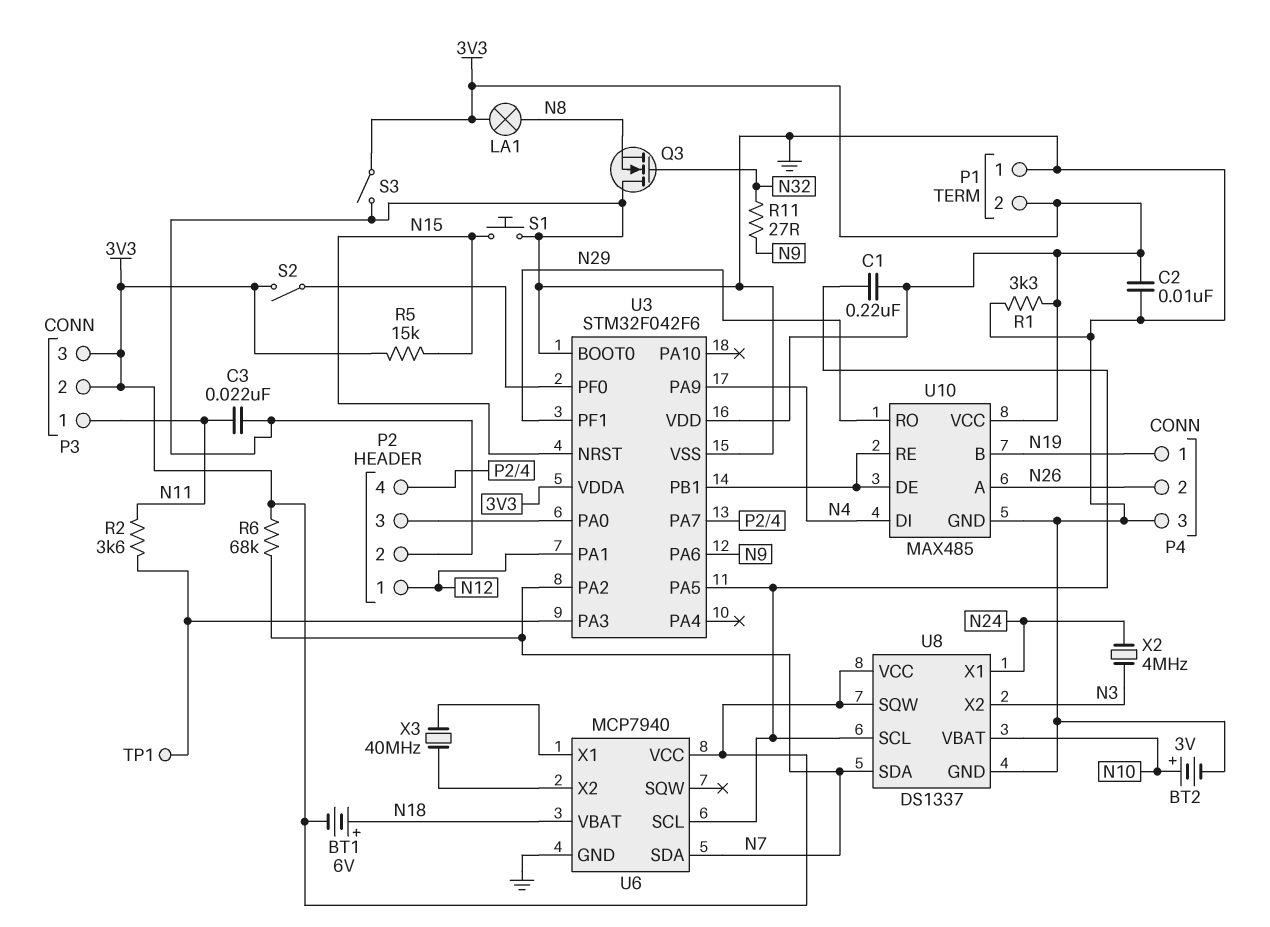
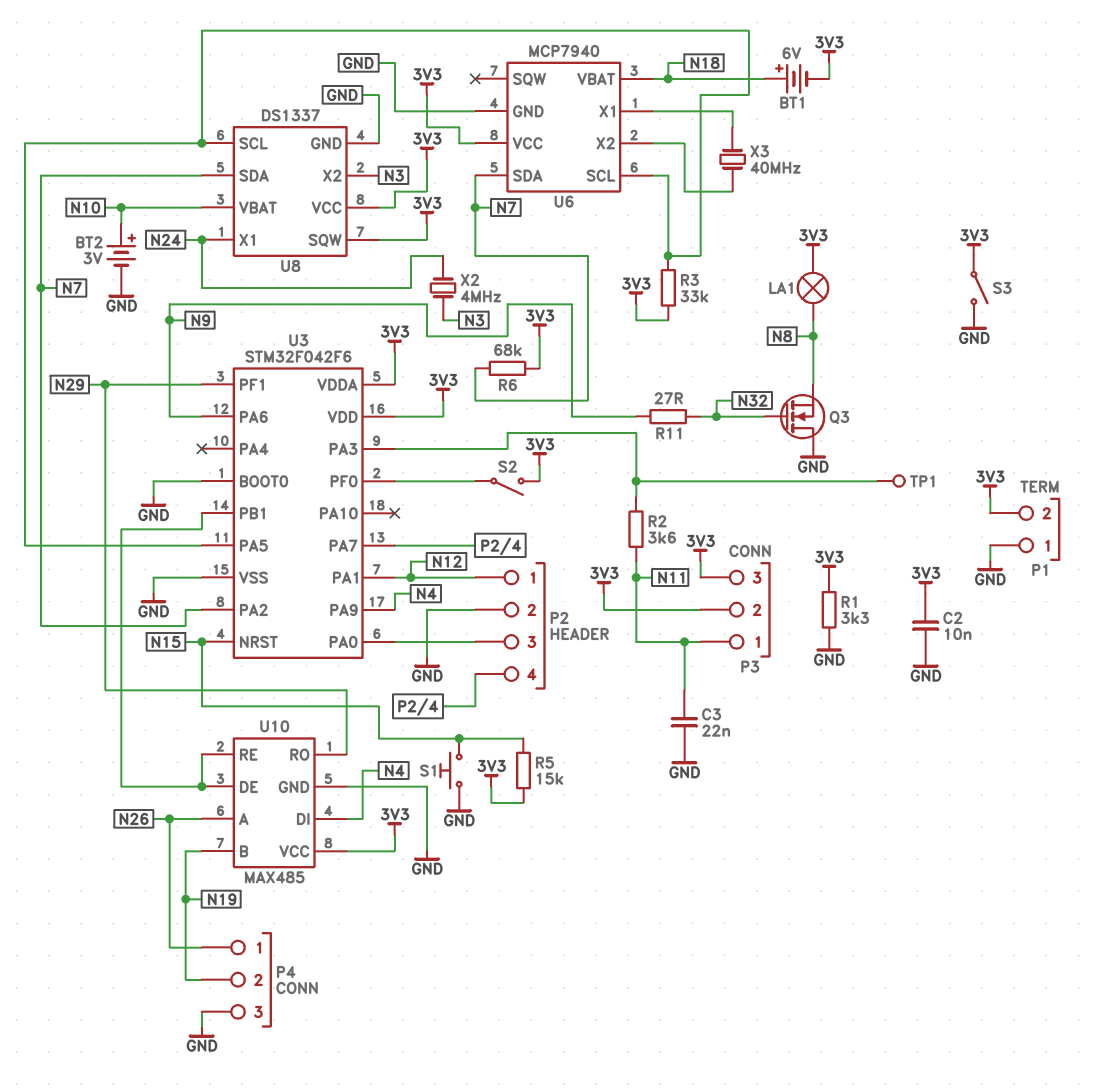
C1: 220nF (3V3, U3/PA5) -> none
P4 pin 1: N19 -> N26
P4 pin 2: N26 -> N19
R3: none -> 33k (3V3, U3/PA5)

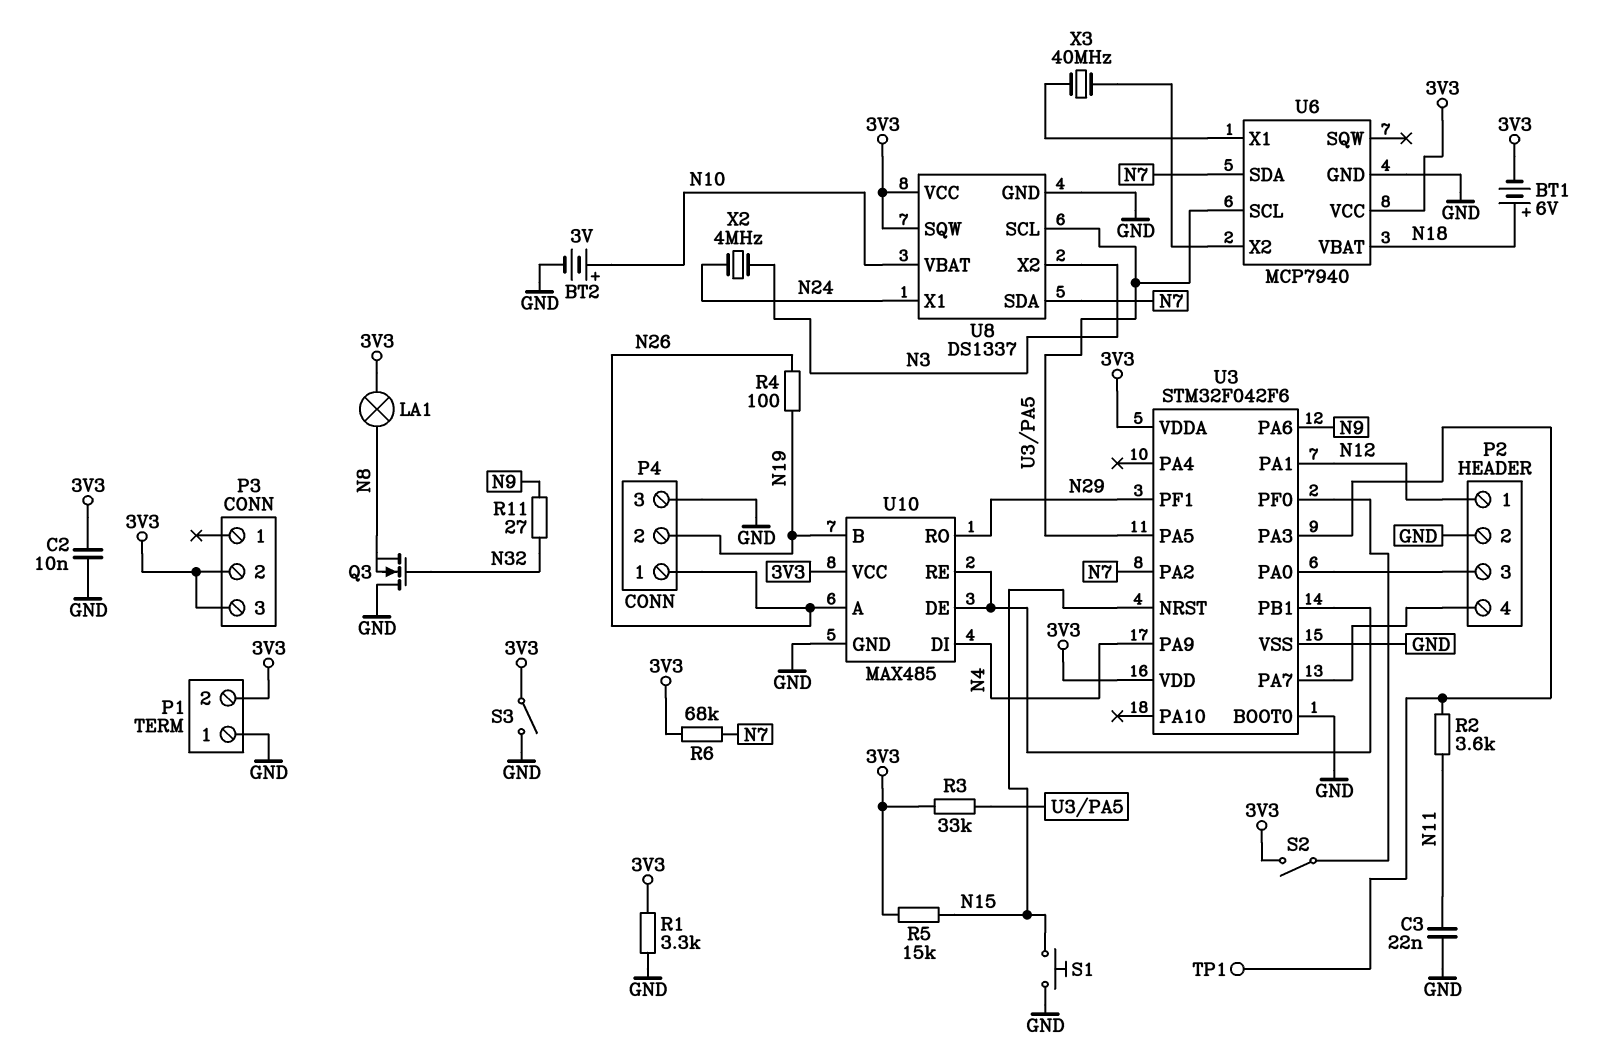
P3 pin 1: N11 -> none
R4: none -> 100 (N19, N26)

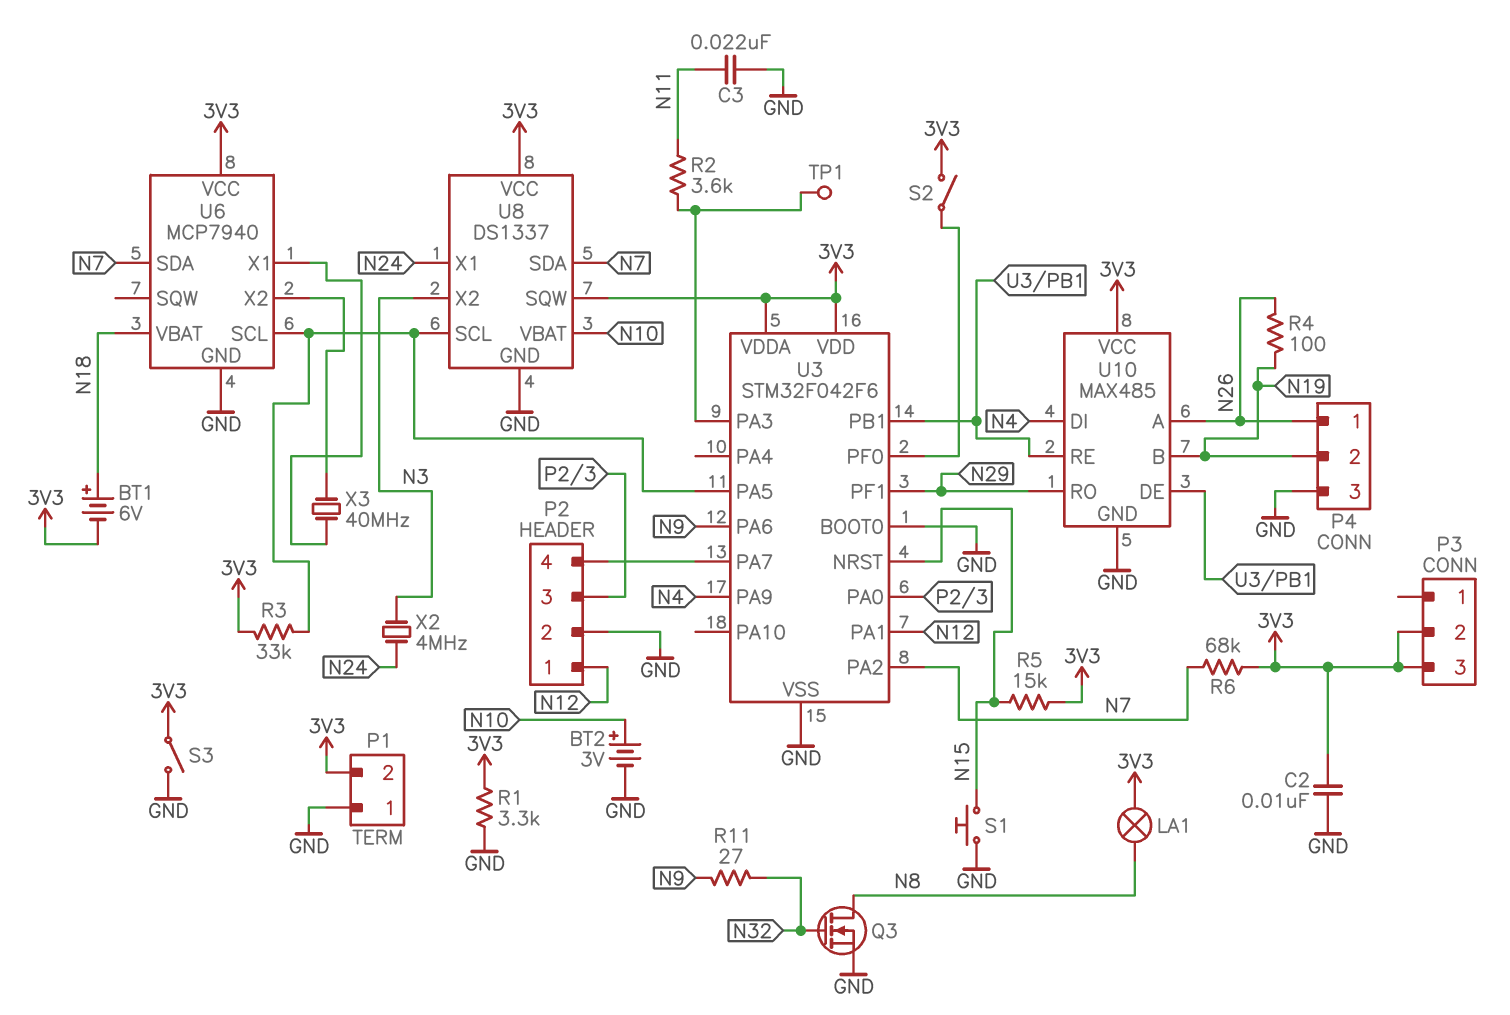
Q3: NMOS (G N32, D GND, S N8) -> NMOS (G N32, D N8, S GND)

